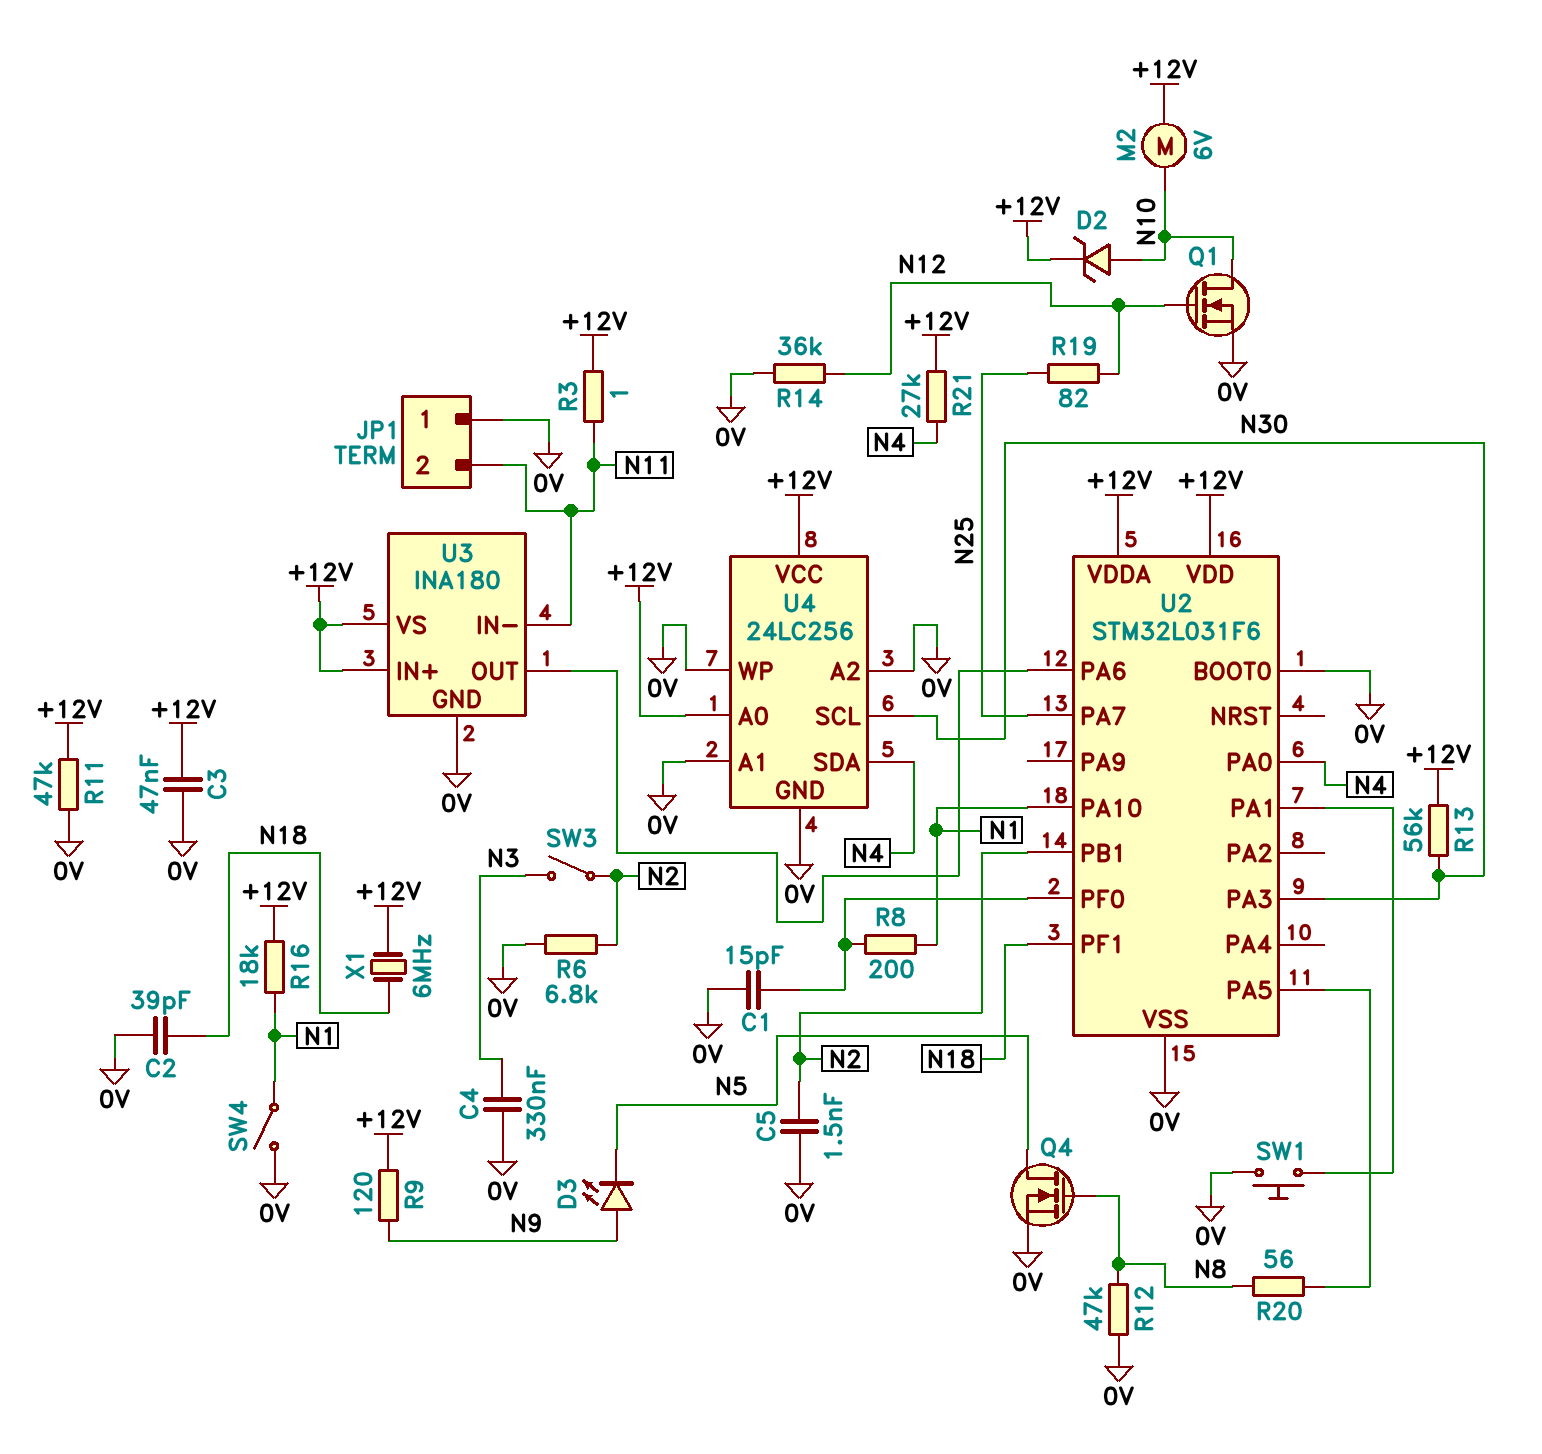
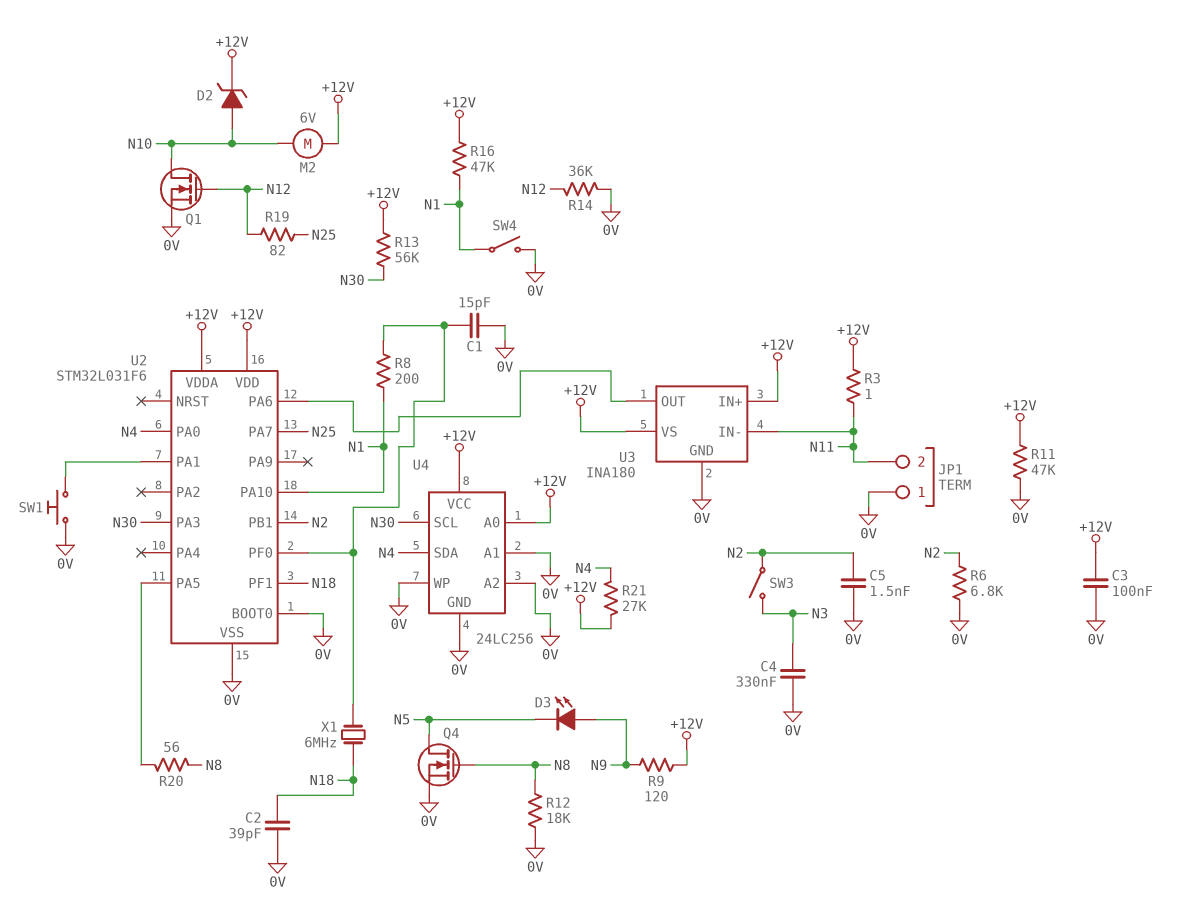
C3: 47nF (+12V, 0V) -> 100nF (+12V, 0V)
R12: 47k (0V, N8) -> 18k (0V, N8)
R16: 18k (+12V, N1) -> 47k (+12V, N1)
X1: 6MHz (+12V, N18) -> 6MHz (N18, U2/PF0)

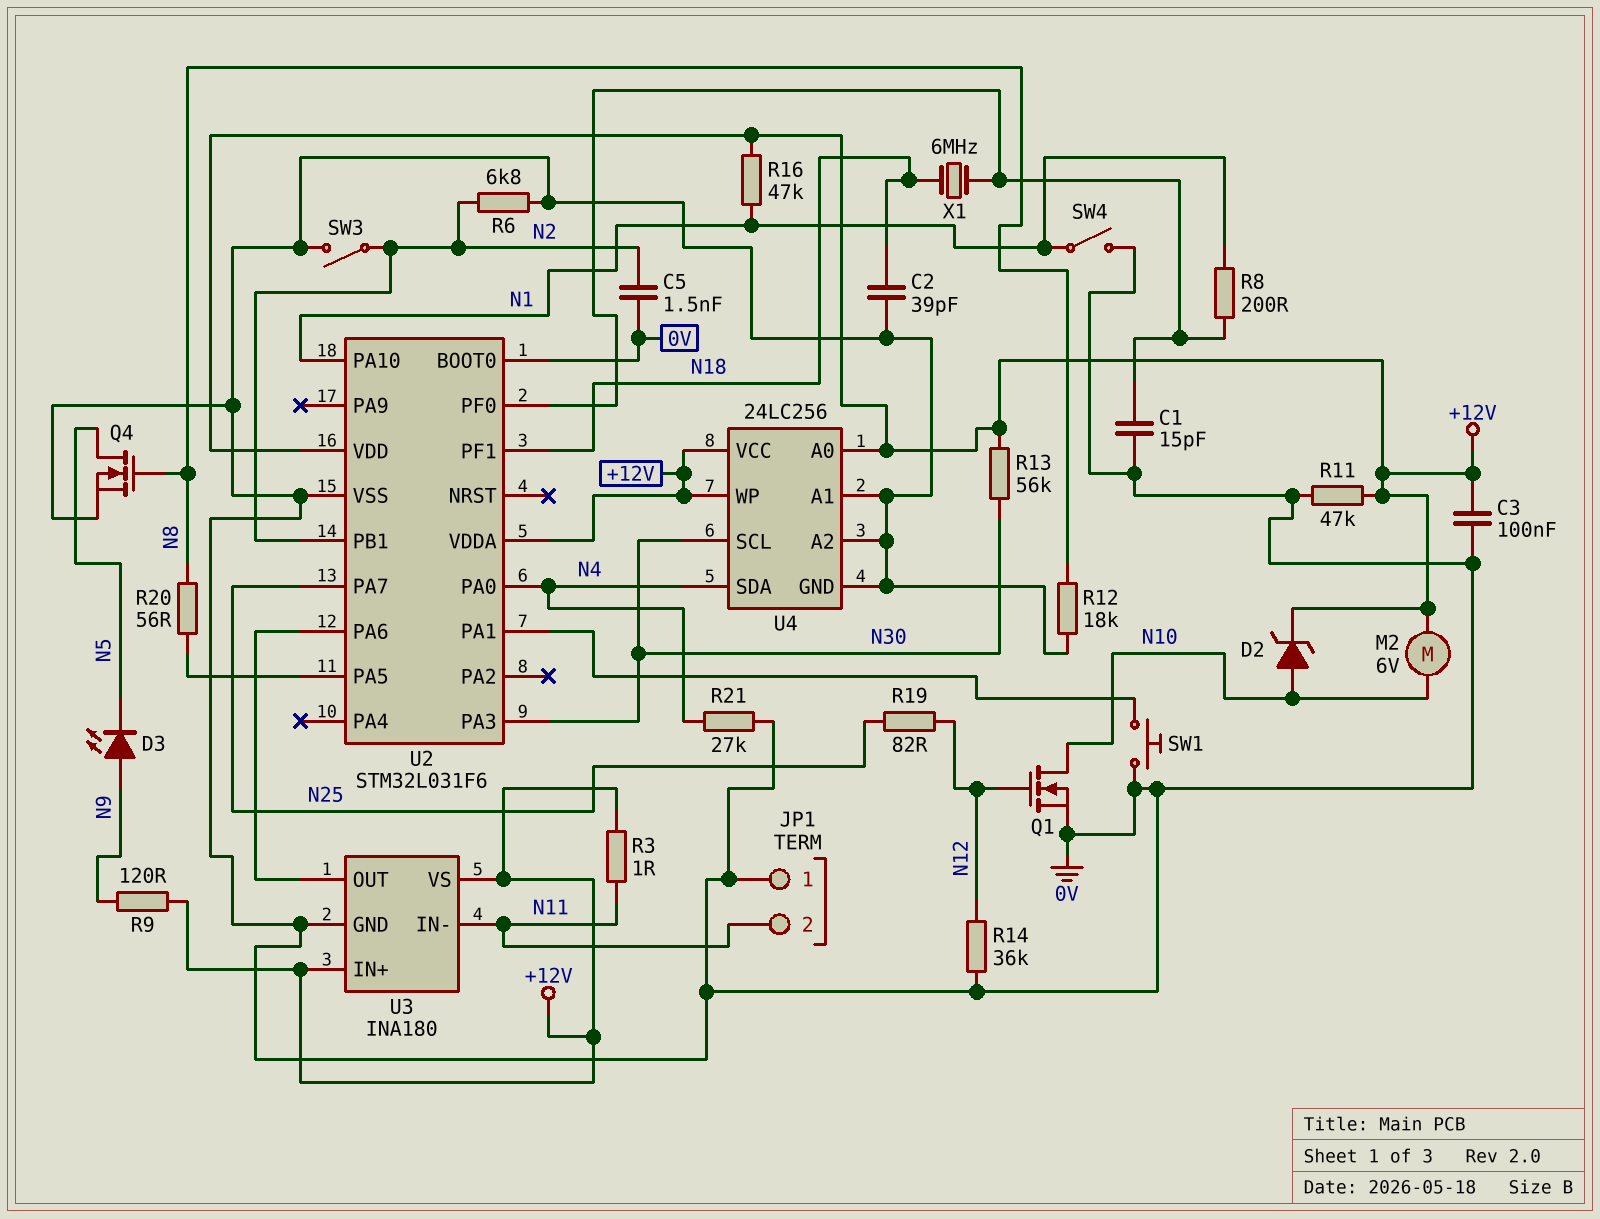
C4: 330nF (0V, N3) -> none
R21: 27k (+12V, N4) -> 27k (0V, N4)
SW3: switch (N2, N3) -> switch (0V, N2)
U4 pin WP: 0V -> +12V

